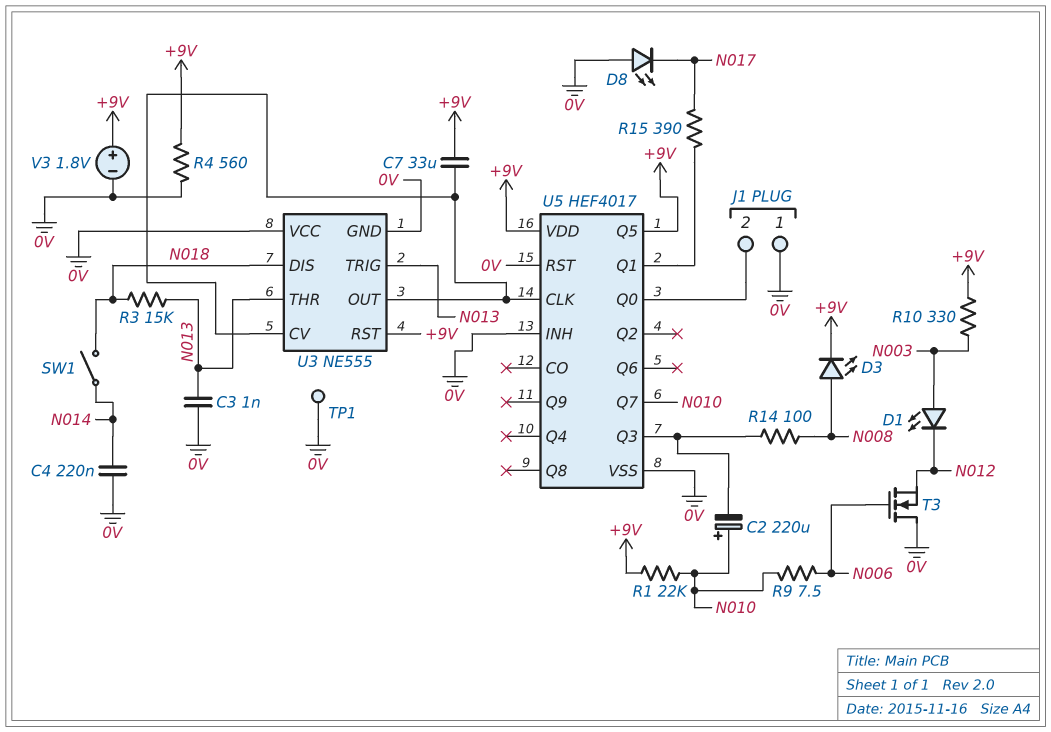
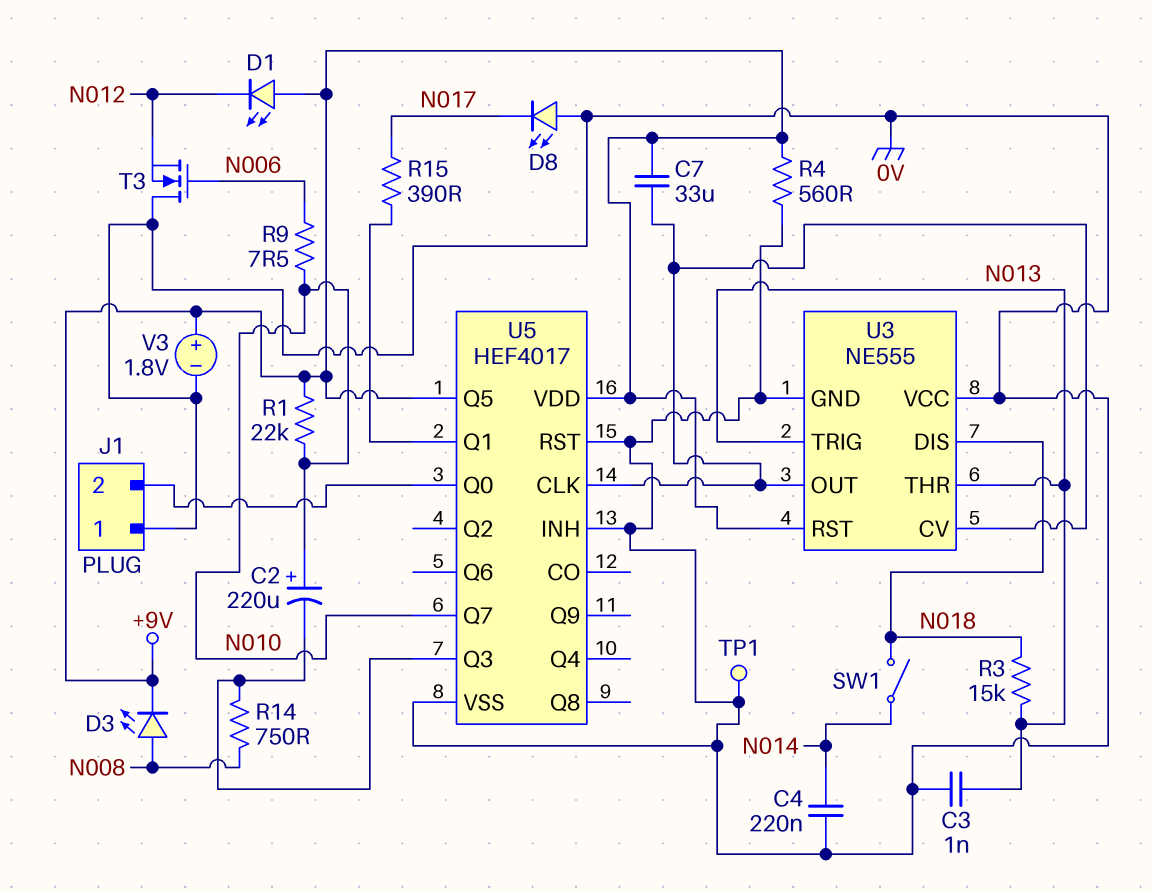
D1: LED (A N003, K N012) -> LED (A +9V, K N012)
R10: 330 (+9V, N003) -> none
R14: 100 (N008, U5/Q3) -> 750 (N008, U5/Q3)

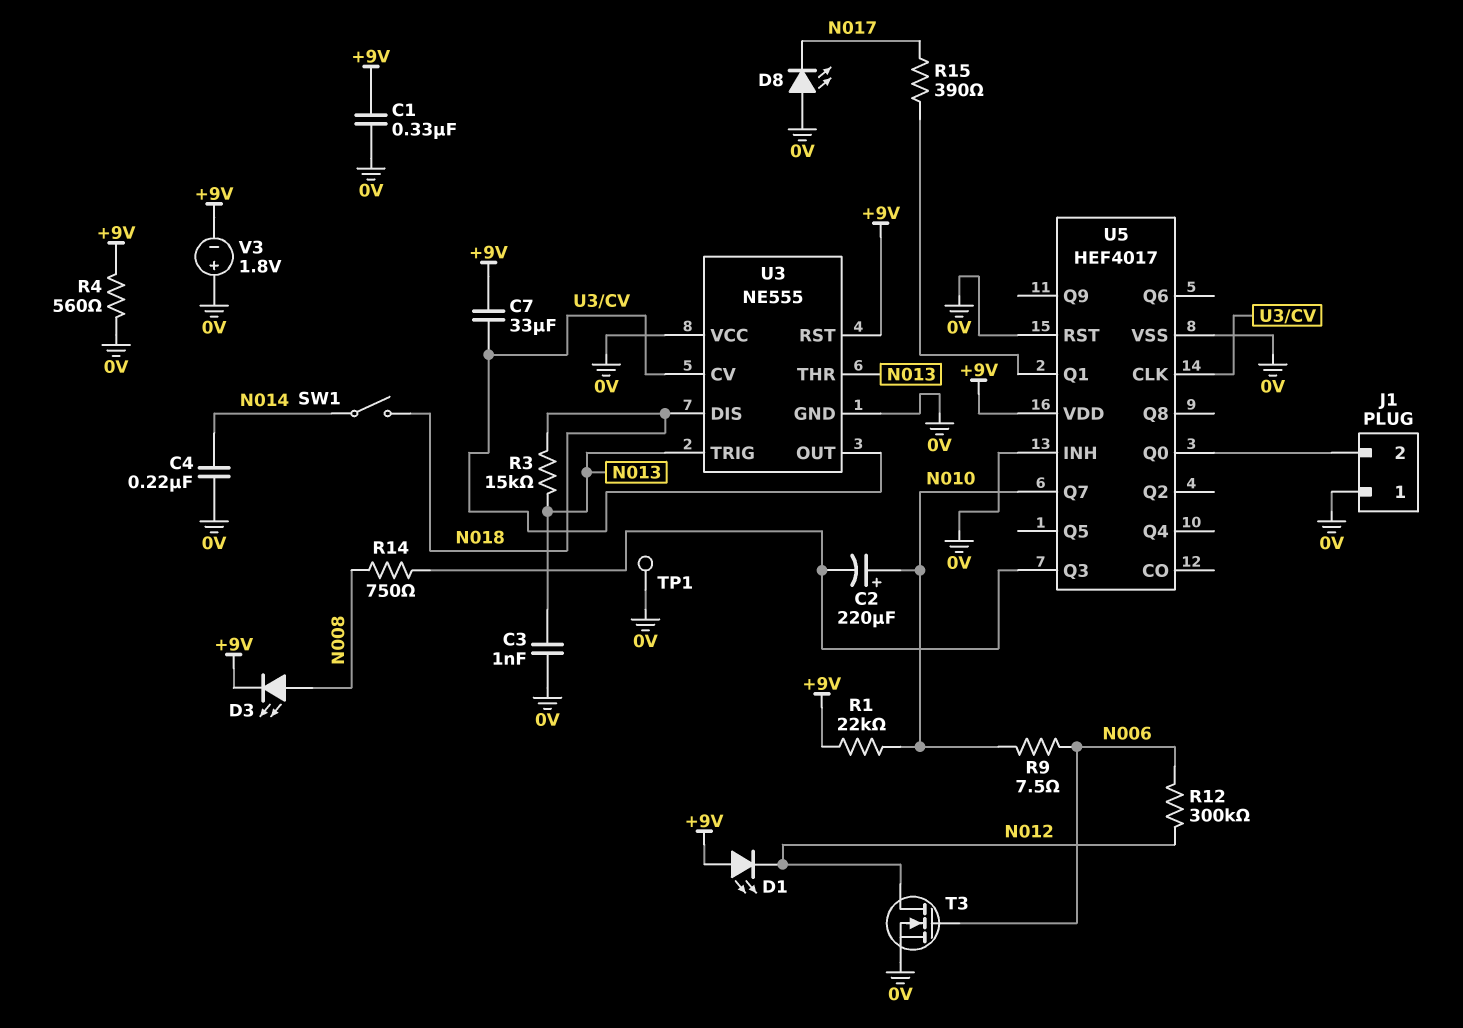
C1: none -> 330nF (+9V, 0V)
R12: none -> 300k (N006, N012)
T3: NMOS (G N006, D 0V, S N012) -> NMOS (G N006, D N012, S 0V)
U5 pin Q5: +9V -> none
V3: 1.8V (plus +9V, minus 0V) -> 1.8V (plus 0V, minus +9V)

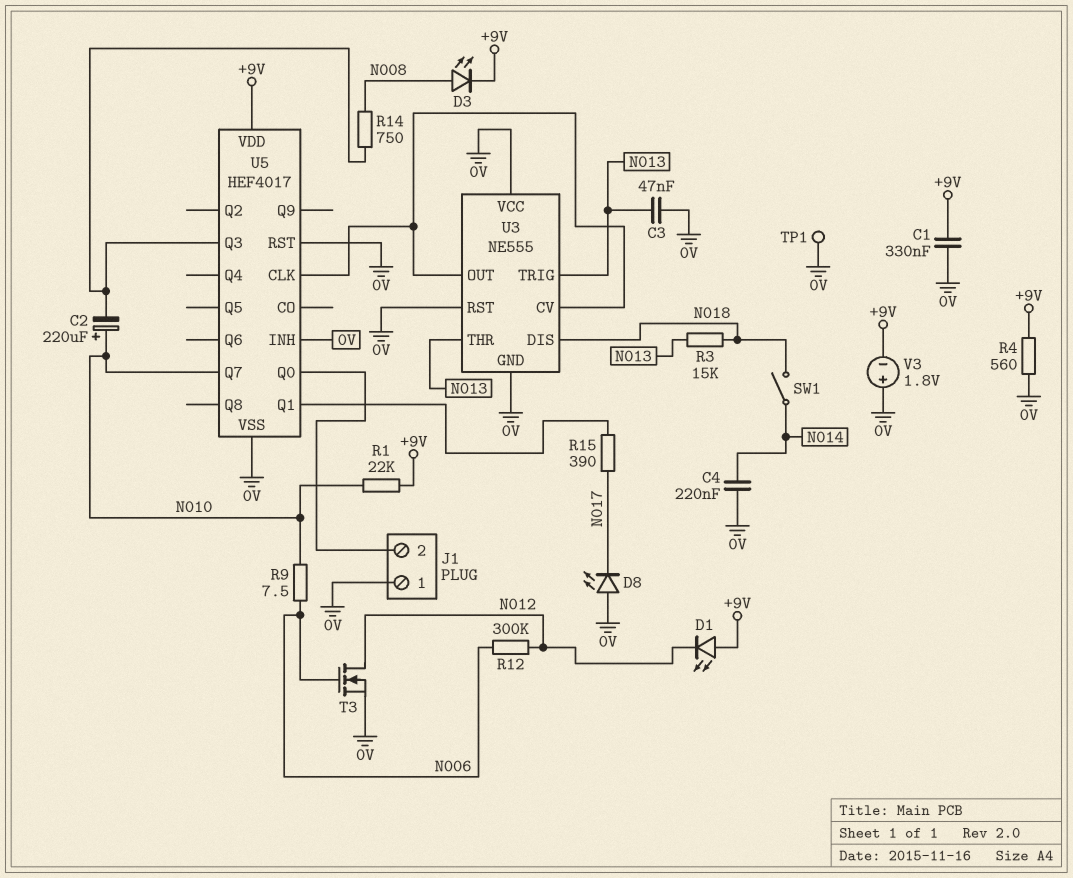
C3: 1nF (0V, N013) -> 47nF (0V, N013)
C7: 33uF (+9V, U3/CV) -> none
U3 pin RST: +9V -> 0V

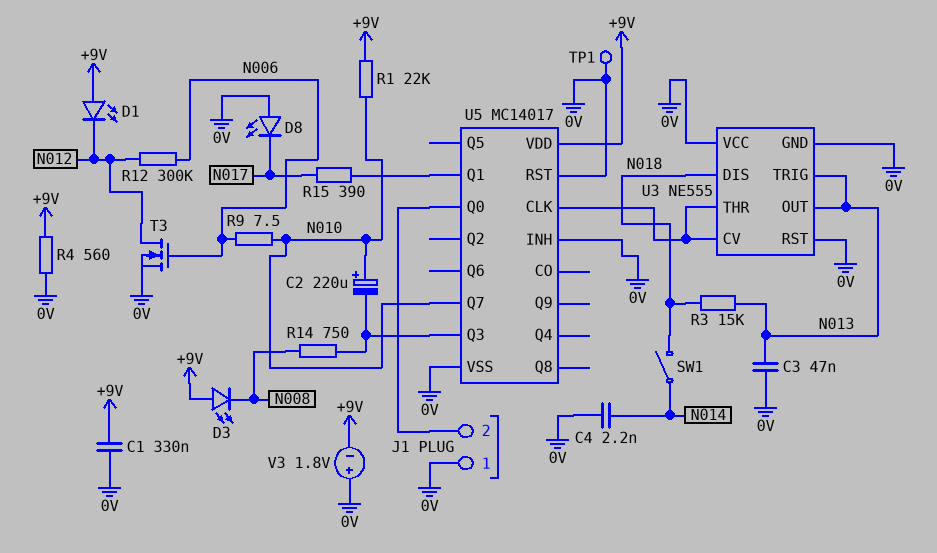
C4: 220nF (0V, N014) -> 2.2nF (0V, N014)
D3: LED (A N008, K +9V) -> LED (A +9V, K N008)
U3 pin OUT: U3/CV -> N013
U3 pin THR: N013 -> U3/CV
U5: HEF4017 -> MC14017

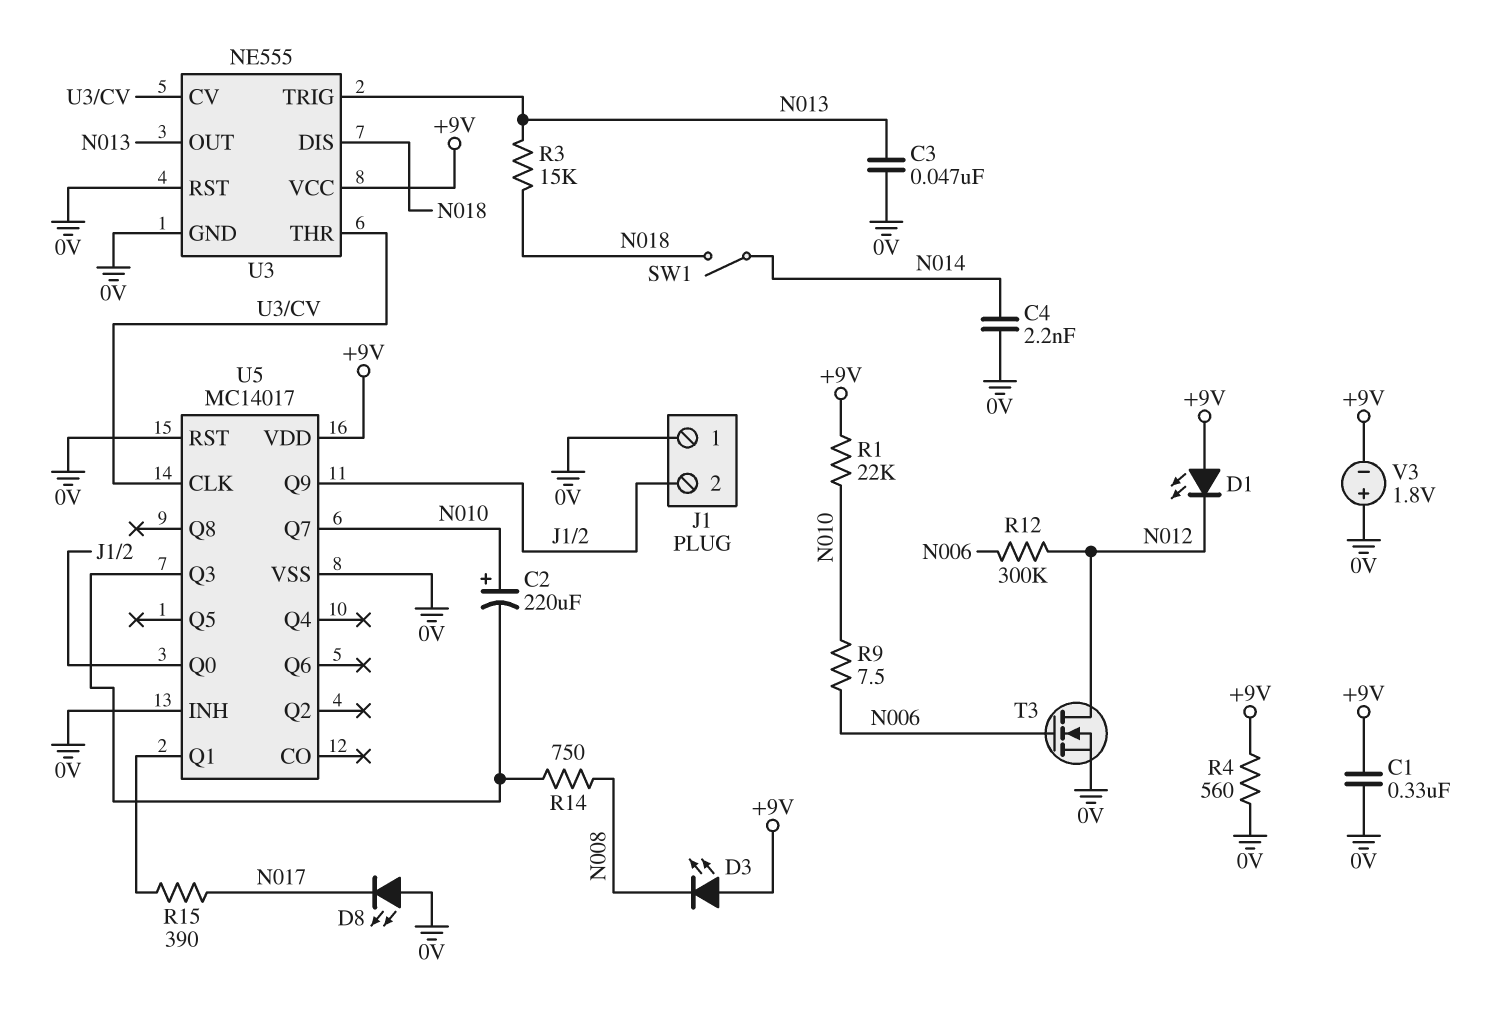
TP1: test point (0V) -> none
U3 pin VCC: 0V -> +9V
U5 pin Q9: none -> J1/2

